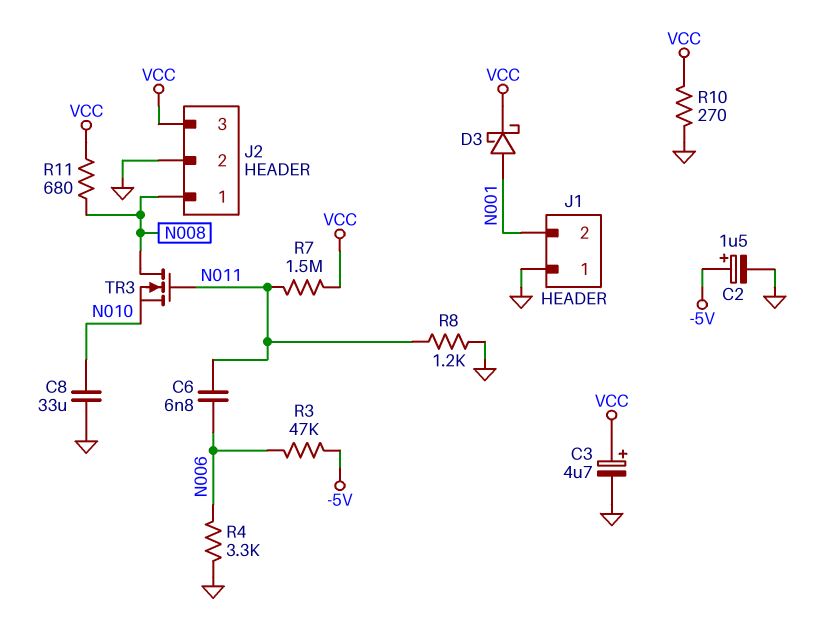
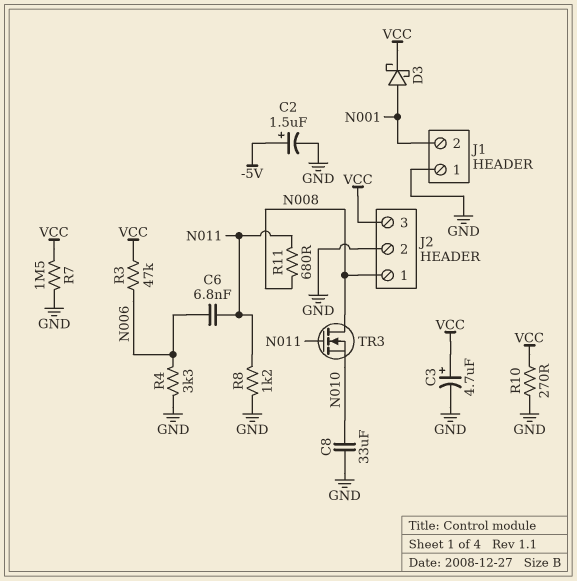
R3: 47k (-5V, N006) -> 47k (N006, VCC)
R7: 1.5M (N011, VCC) -> 1.5M (GND, VCC)
R11: 680 (N008, VCC) -> 680 (N008, N011)

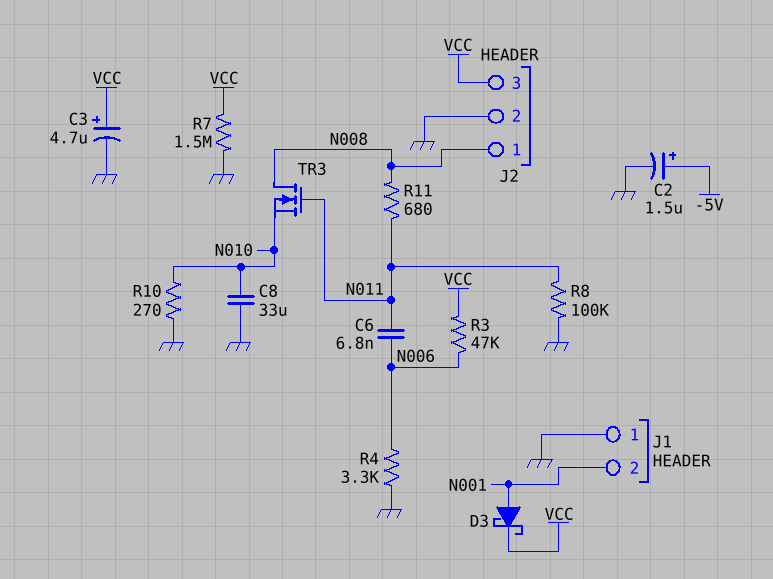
R8: 1.2k (GND, N011) -> 100k (GND, N011)
R10: 270 (GND, VCC) -> 270 (GND, N010)

